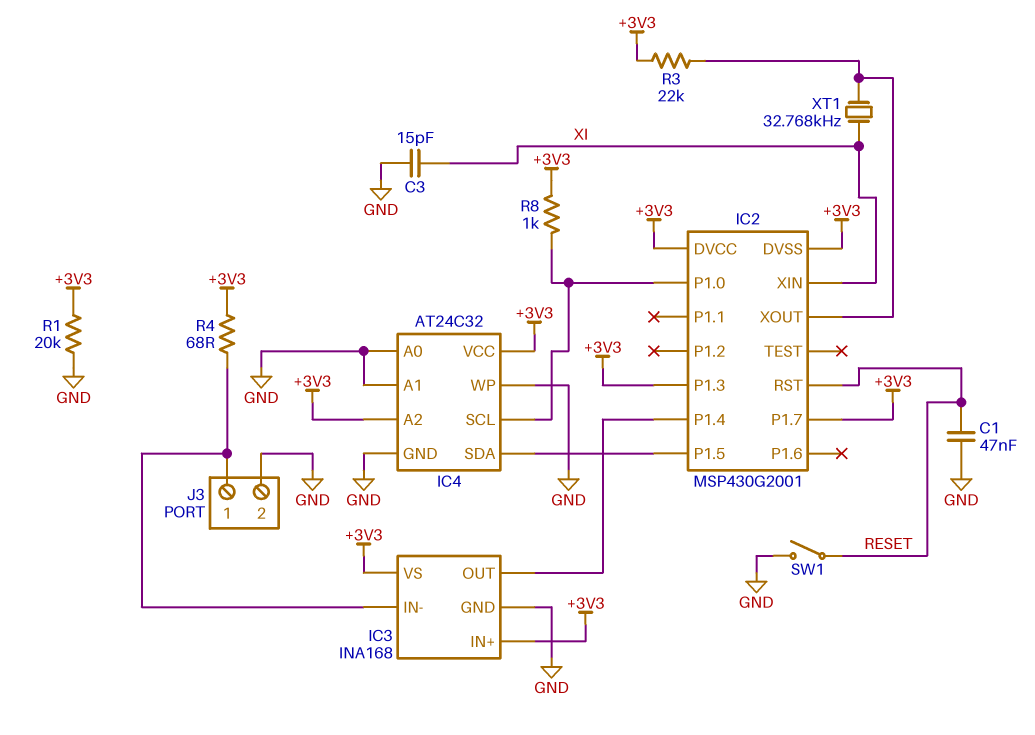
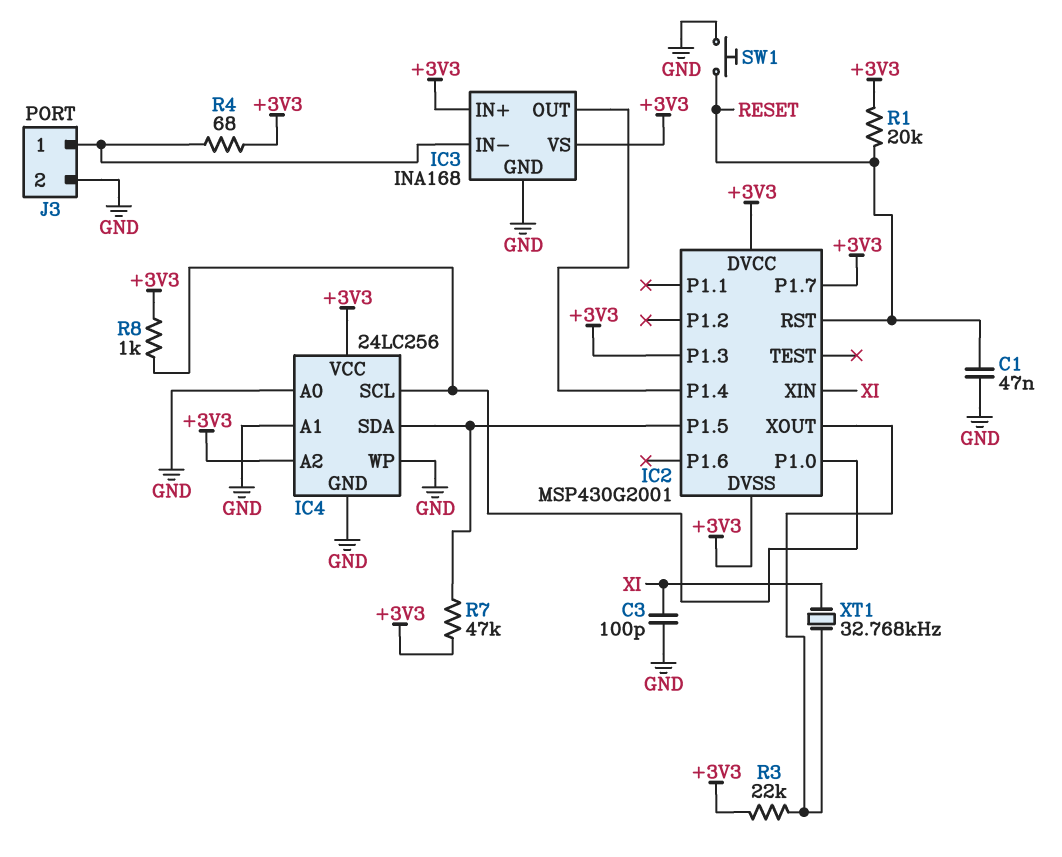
C3: 15pF (GND, XI) -> 100pF (GND, XI)
IC4: AT24C32 -> 24LC256
R1: 20k (+3V3, GND) -> 20k (+3V3, RESET)
R7: none -> 47k (+3V3, IC2/P1.5)
SW1: switch (GND, RESET) -> button (GND, RESET)

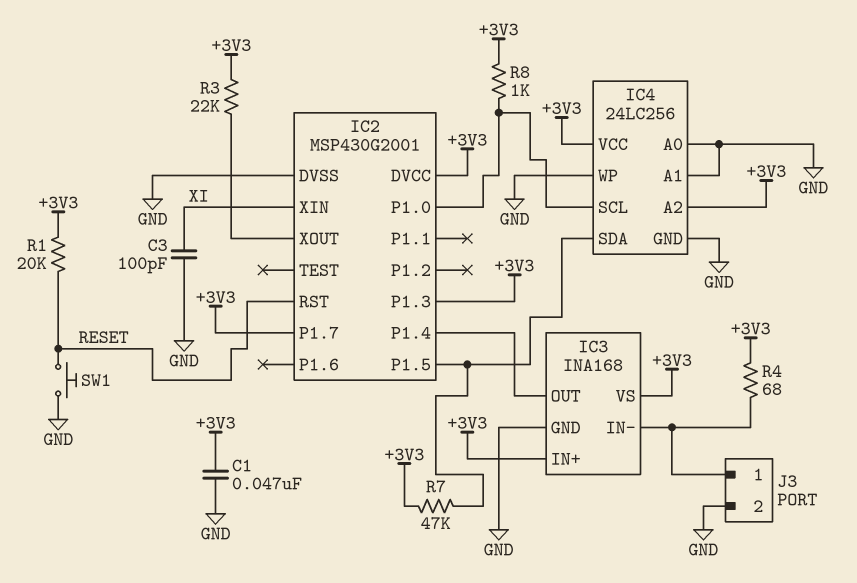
C1: 47nF (GND, RESET) -> 47nF (+3V3, GND)
IC2 pin DVSS: +3V3 -> GND
XT1: 32.768kHz (IC2/XOUT, XI) -> none

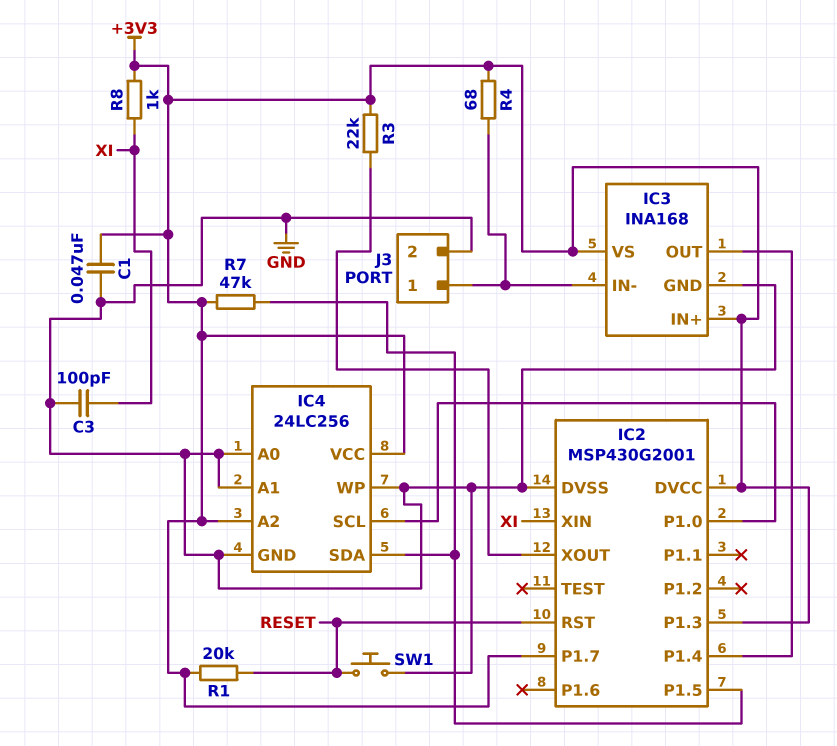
R8: 1k (+3V3, IC2/P1.0) -> 1k (+3V3, XI)

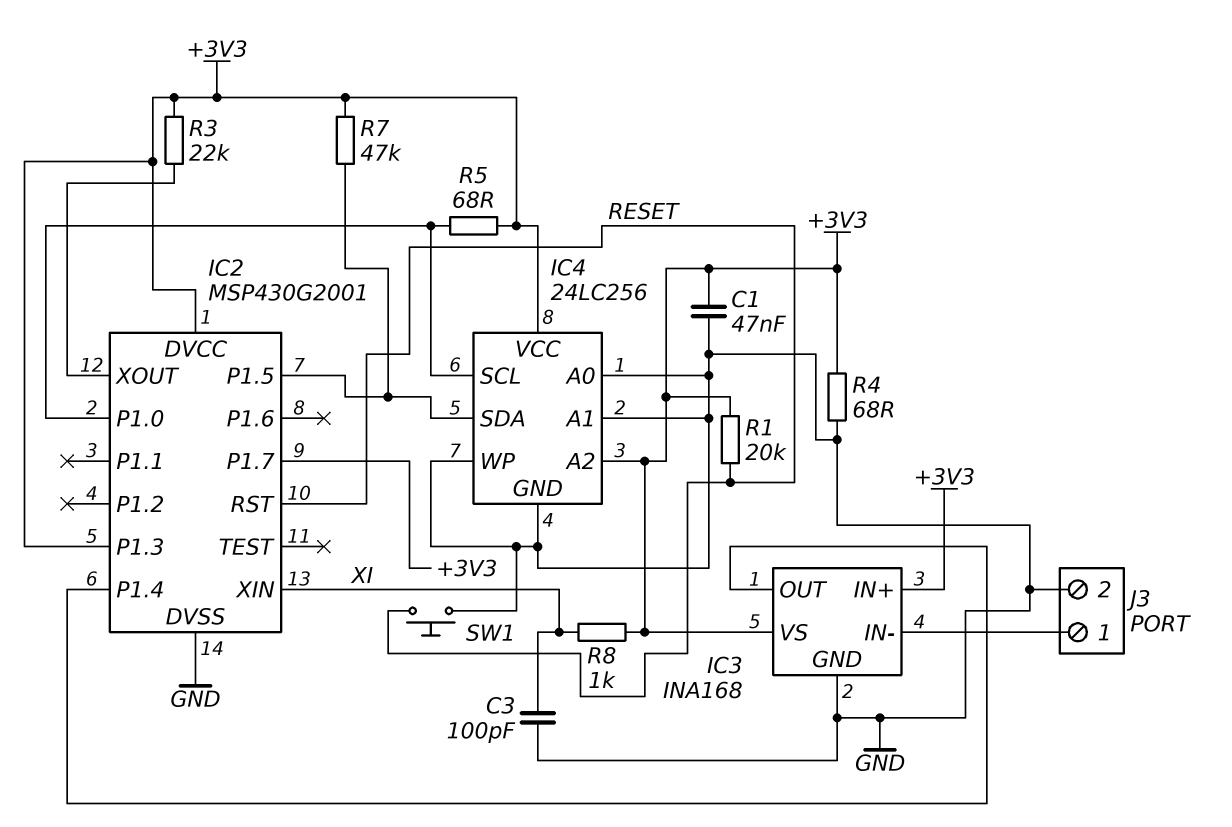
R4: 68 (+3V3, IC3/IN-) -> 68 (+3V3, GND)
R5: none -> 68 (+3V3, IC2/P1.0)

